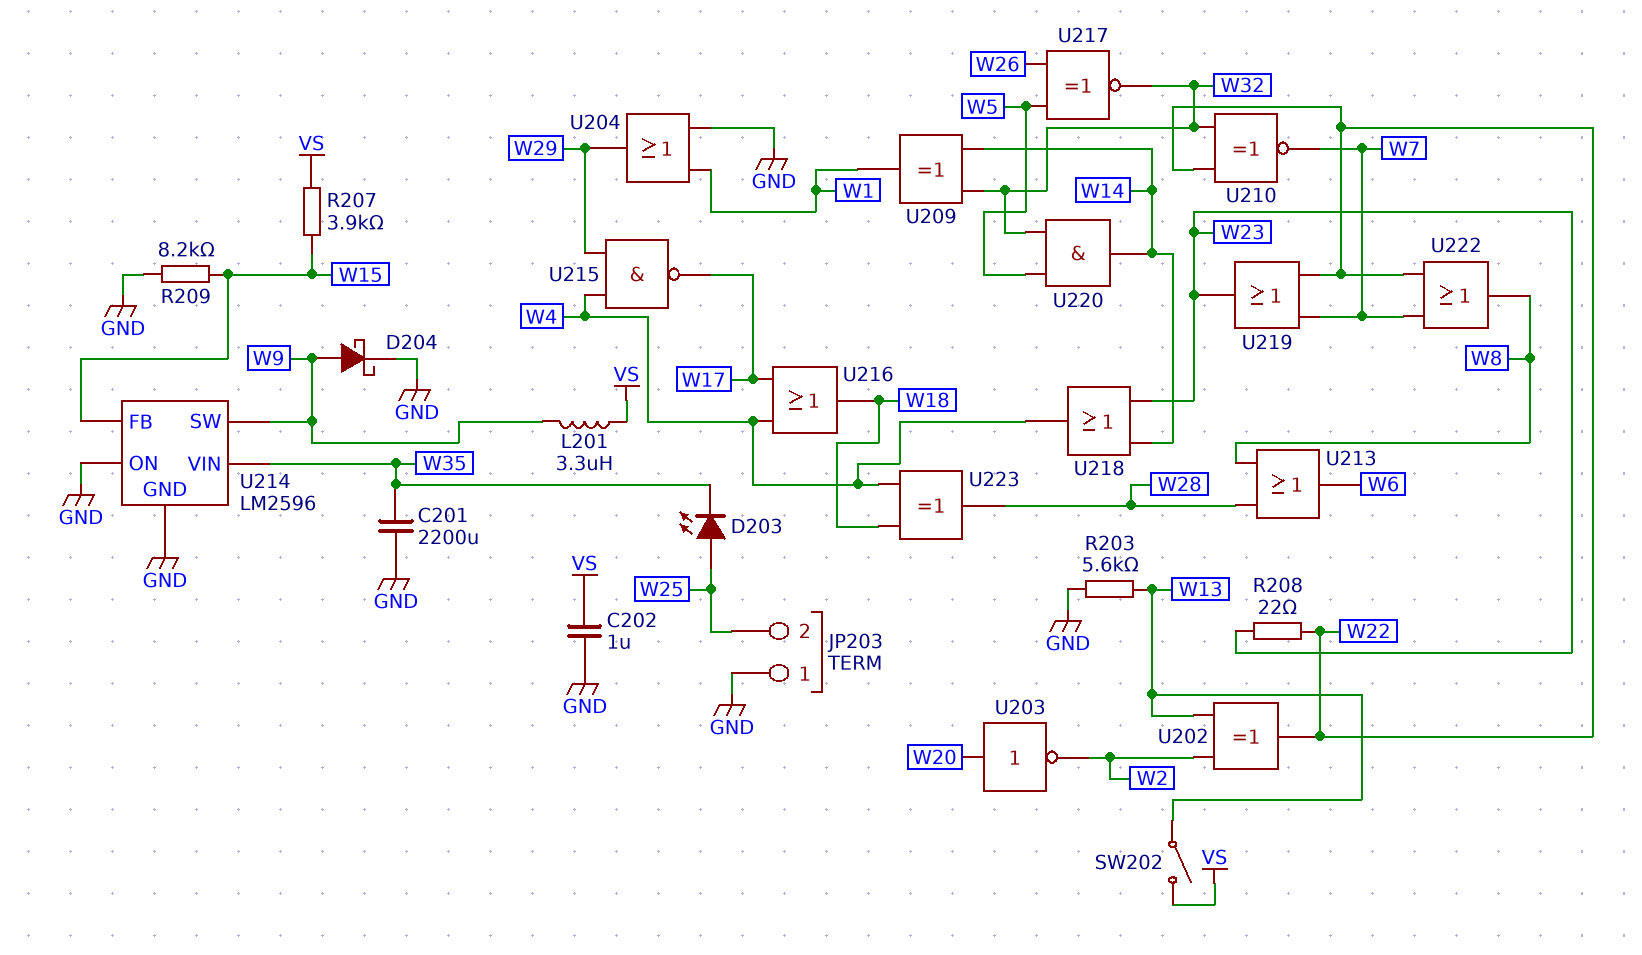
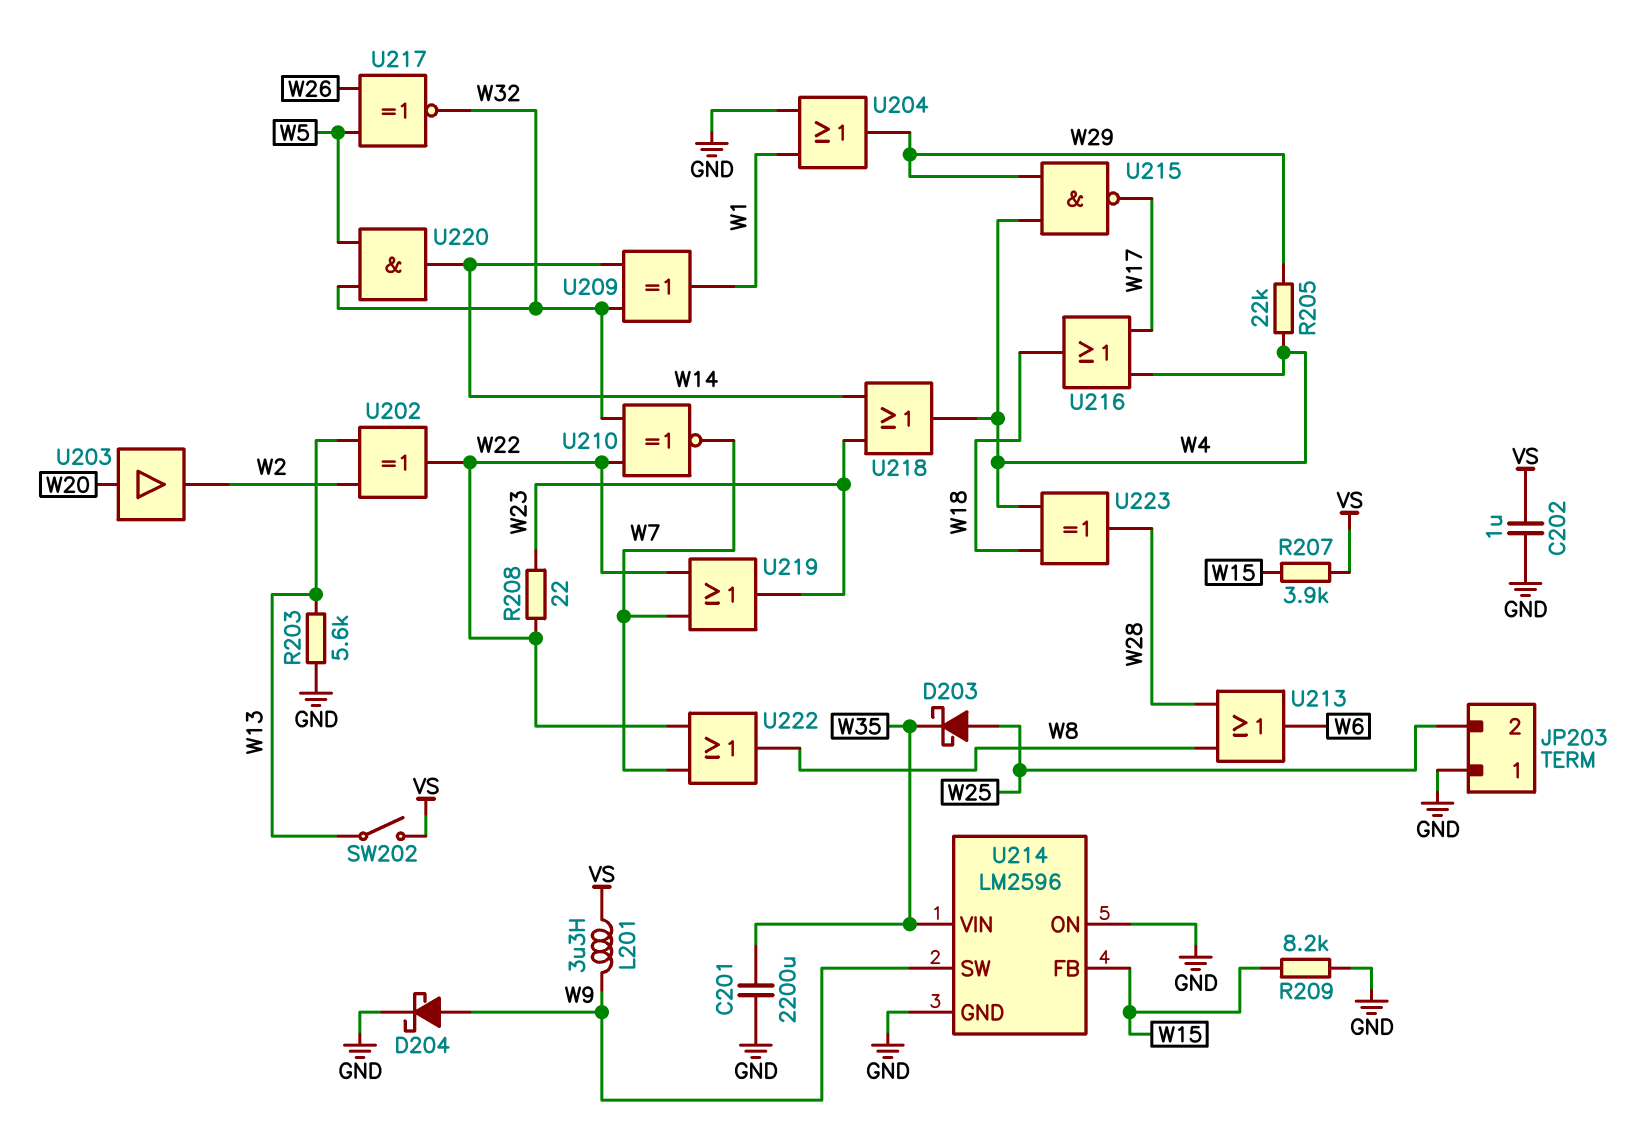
D203: LED (A W25, K W35) -> schottky (A W25, K W35)
R205: none -> 22k (W4, W29)
U203: NOT (in W20, out W2) -> buffer (in W20, out W2)

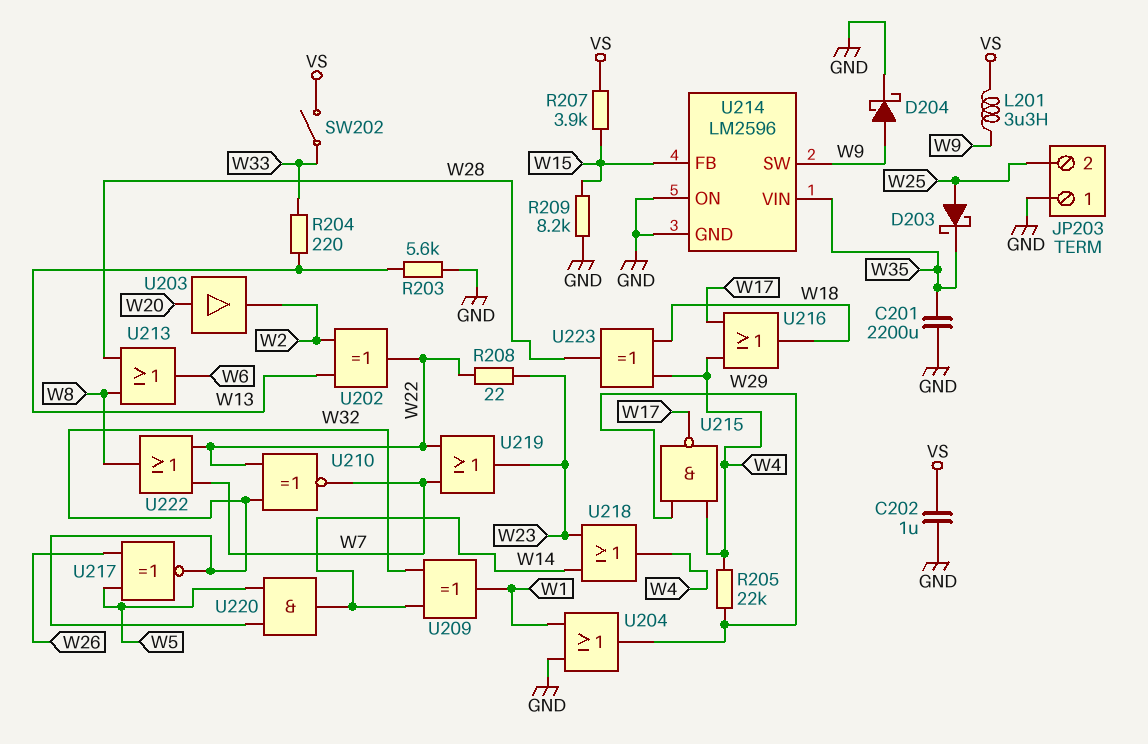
R204: none -> 220 (W13, W33)
SW202: switch (VS, W13) -> switch (VS, W33)

